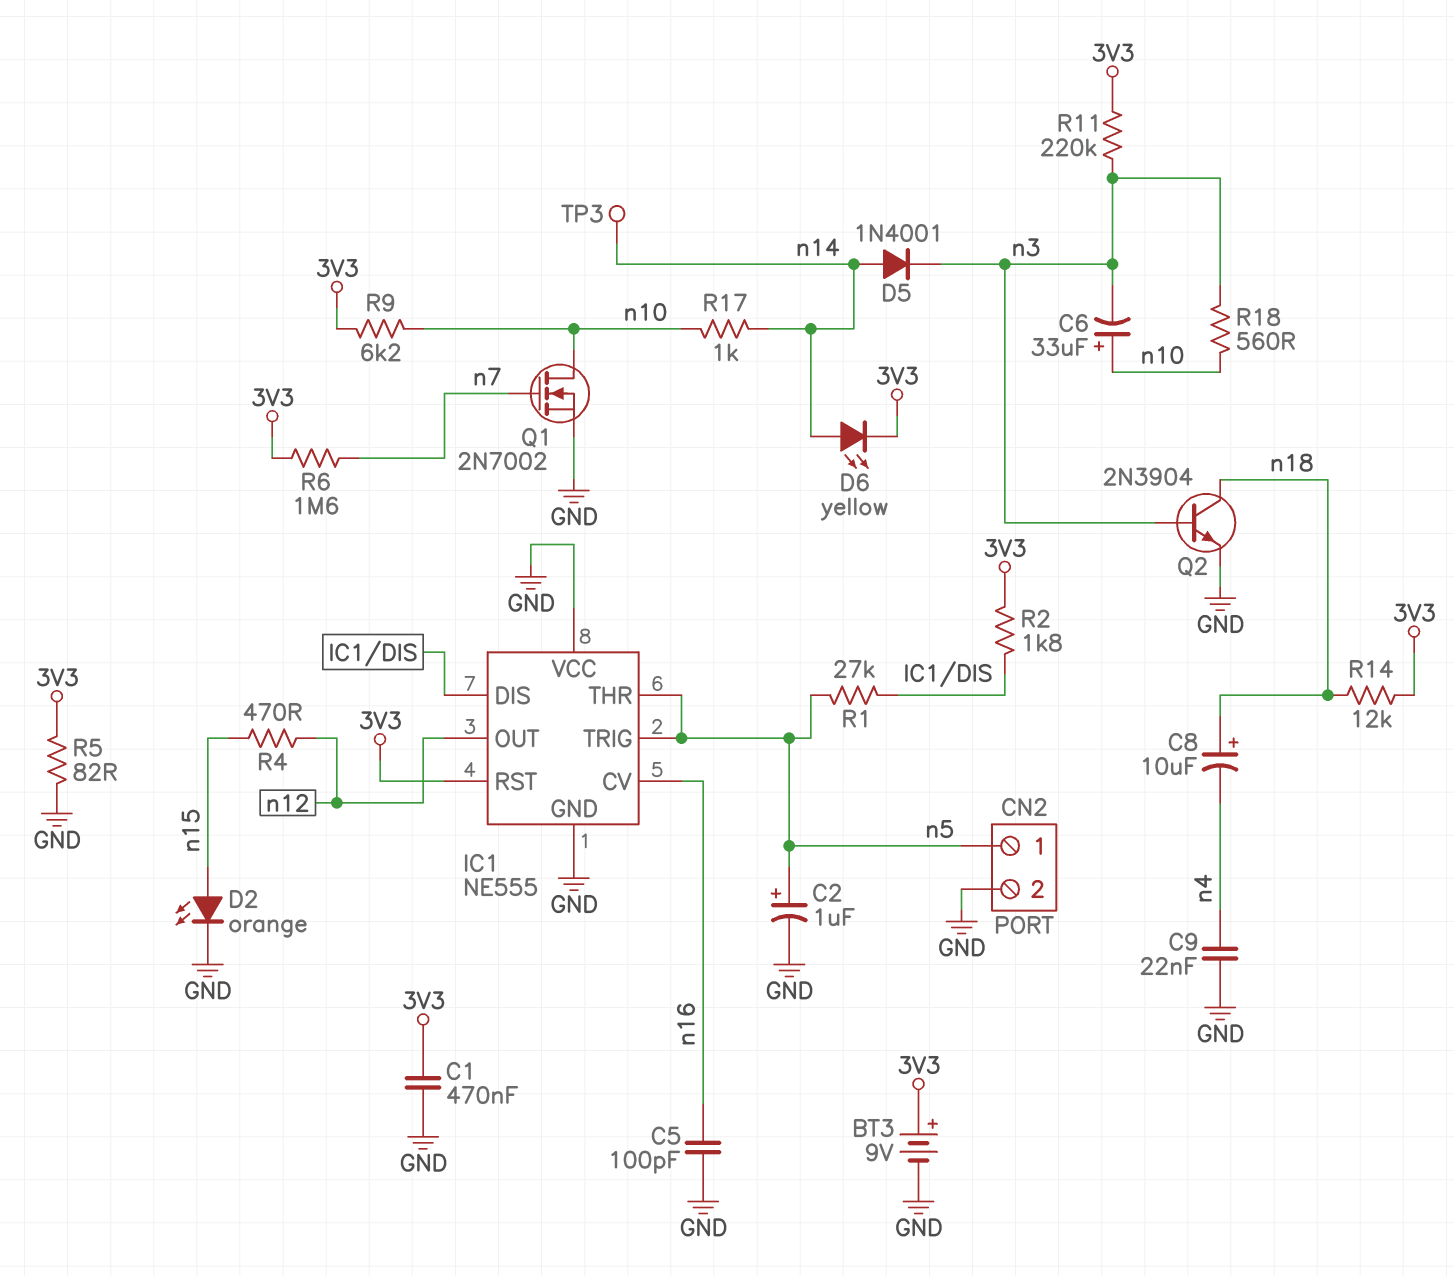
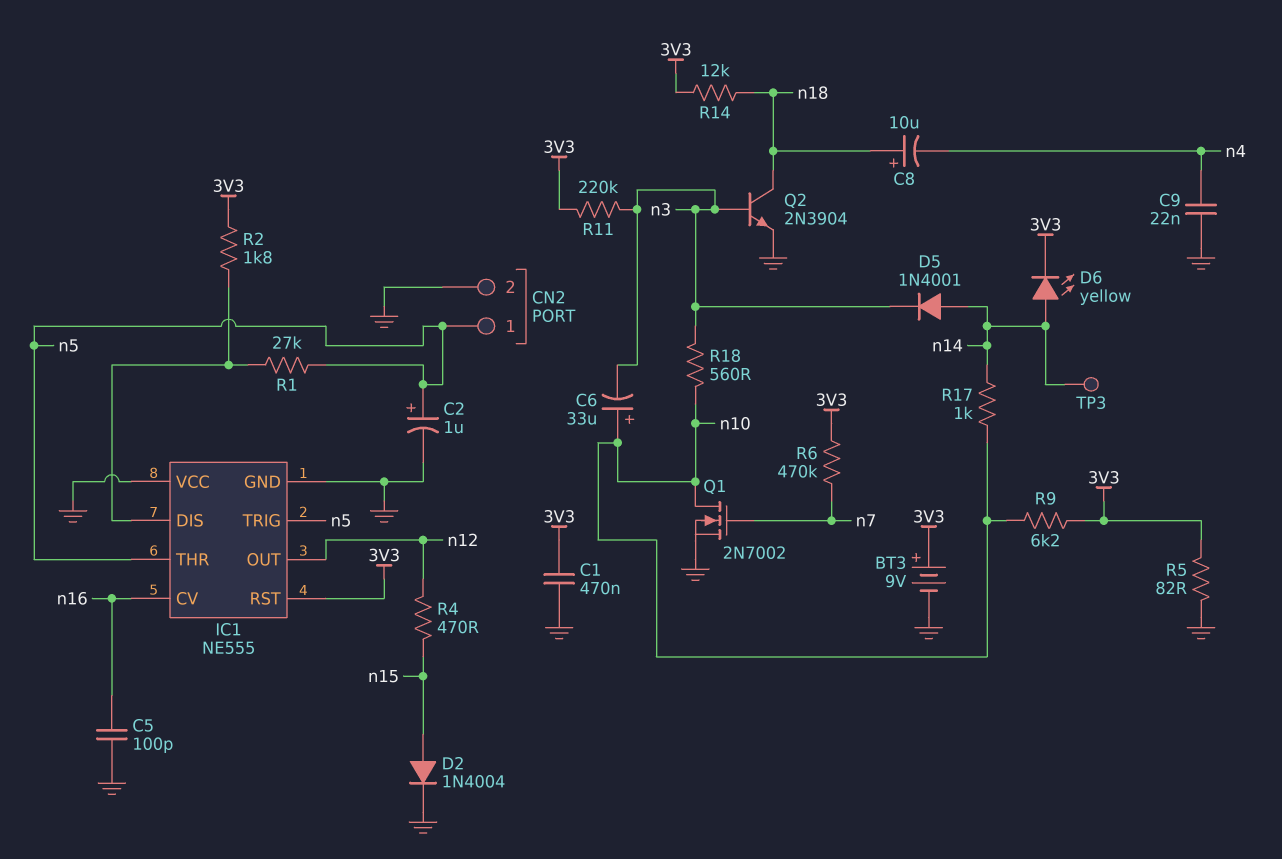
D2: LED orange (A n15, K GND) -> diode 1N4004 (A n15, K GND)
R6: 1.6M (3V3, n7) -> 470k (3V3, n7)

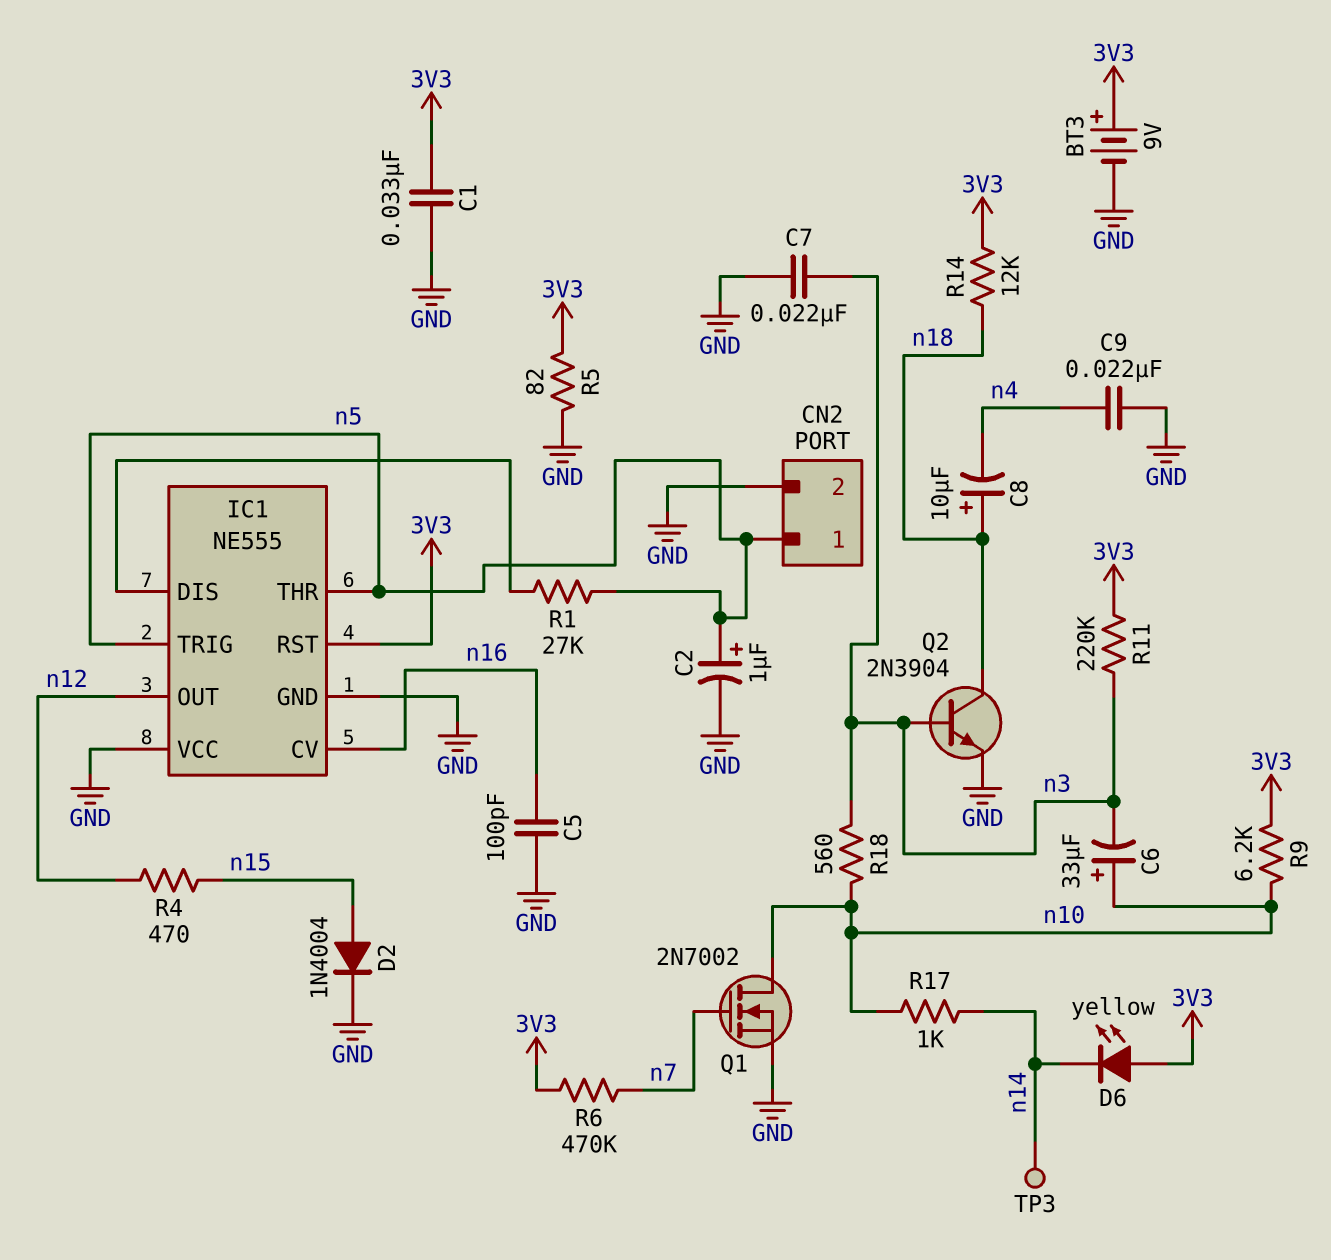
C1: 470nF (3V3, GND) -> 33nF (3V3, GND)
C7: none -> 22nF (GND, n3)
D5: diode 1N4001 (A n14, K n3) -> none
D6: LED yellow (A n14, K 3V3) -> LED yellow (A 3V3, K n14)
R2: 1.8k (3V3, IC1/DIS) -> none

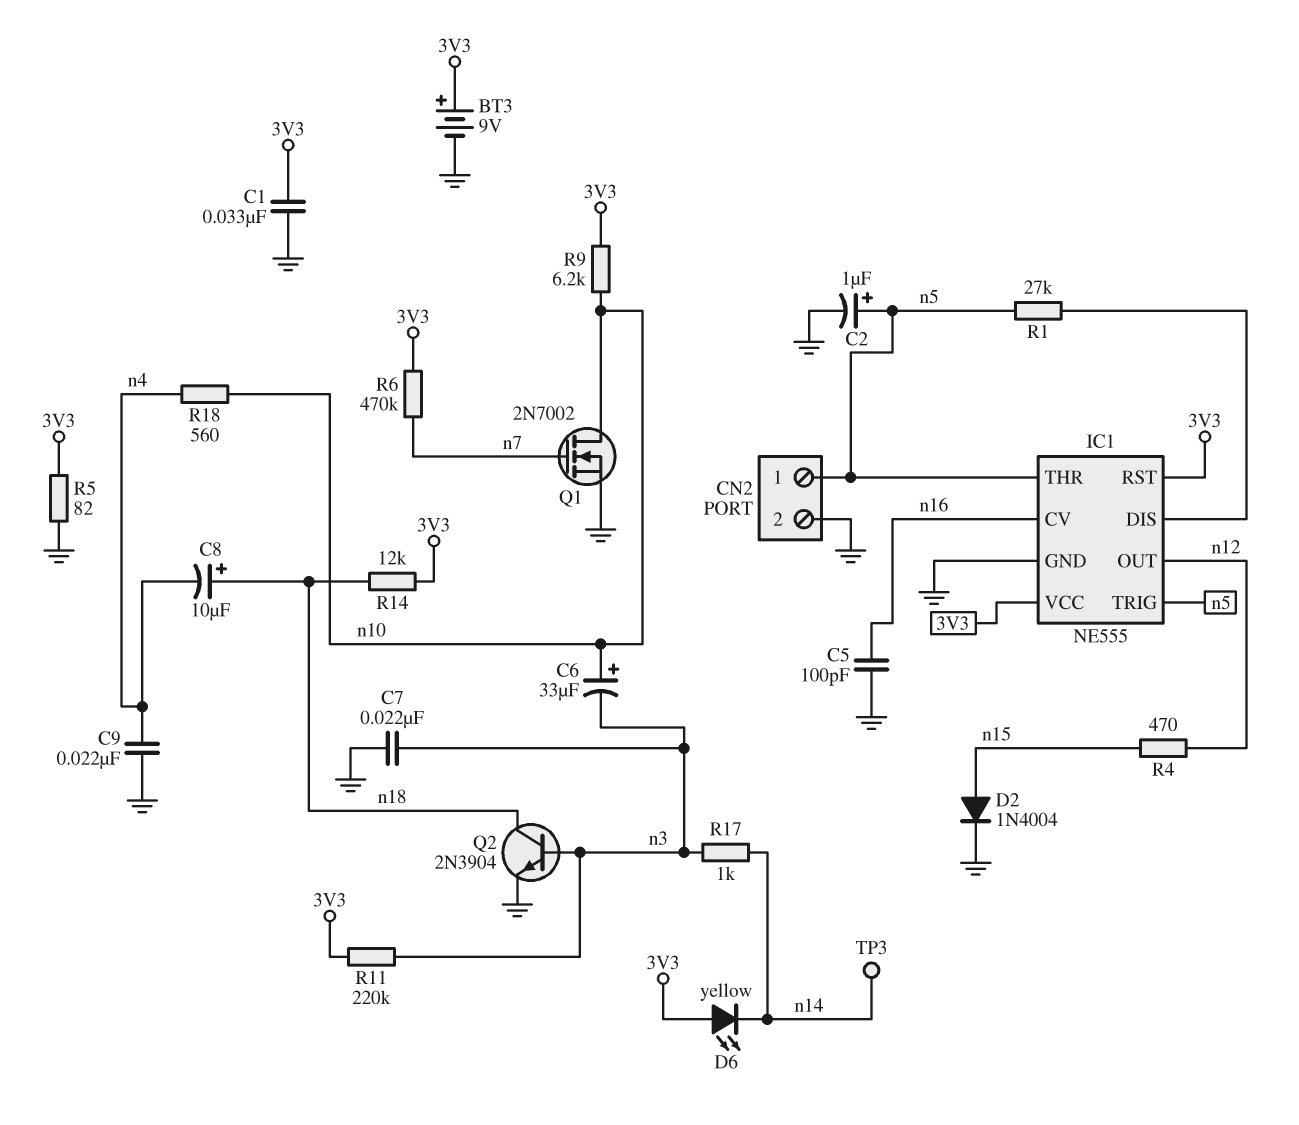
IC1 pin VCC: GND -> 3V3
R17: 1k (n10, n14) -> 1k (n3, n14)
R18: 560 (n3, n10) -> 560 (n4, n10)

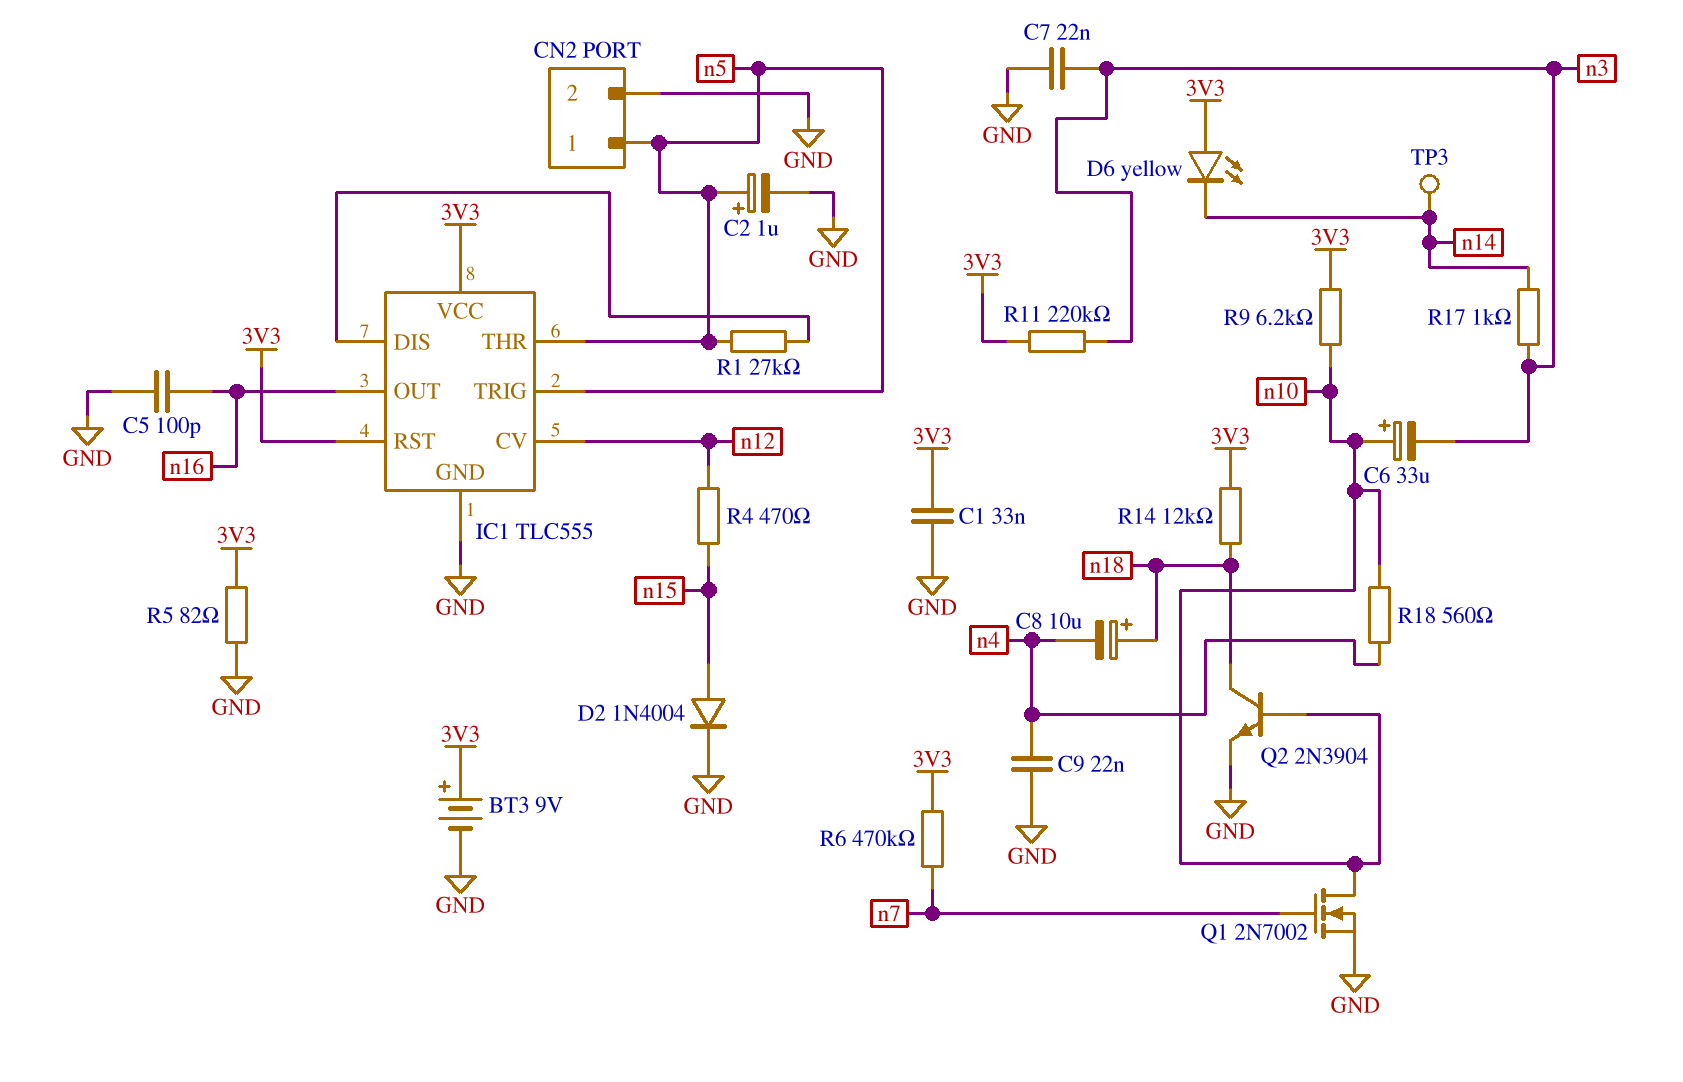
IC1: NE555 -> TLC555
IC1 pin CV: n16 -> n12
IC1 pin OUT: n12 -> n16
Q2: NPN 2N3904 (B n3, C n18, E GND) -> NPN 2N3904 (B n10, C n18, E GND)

